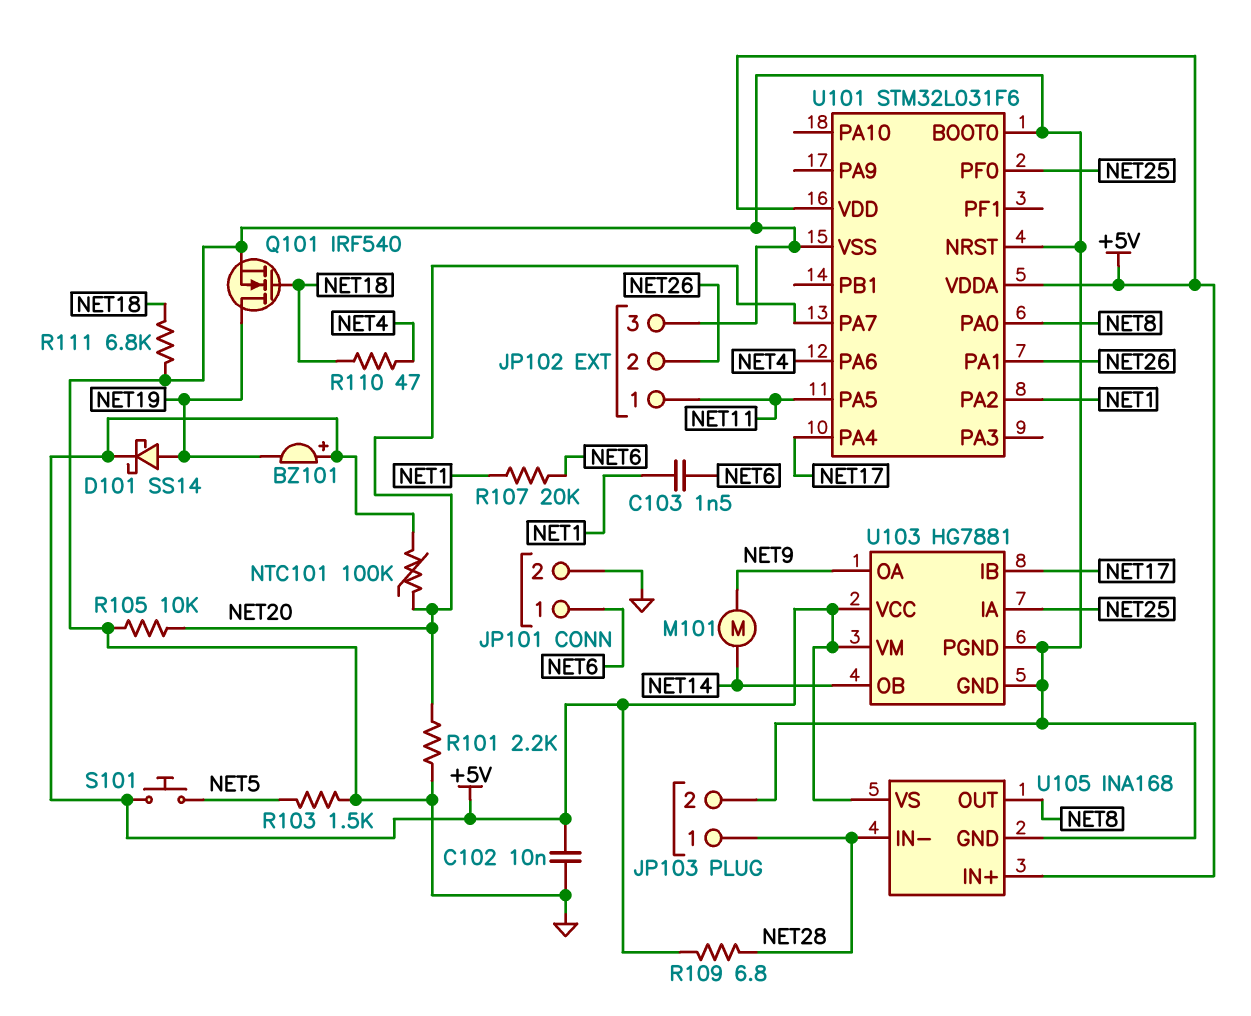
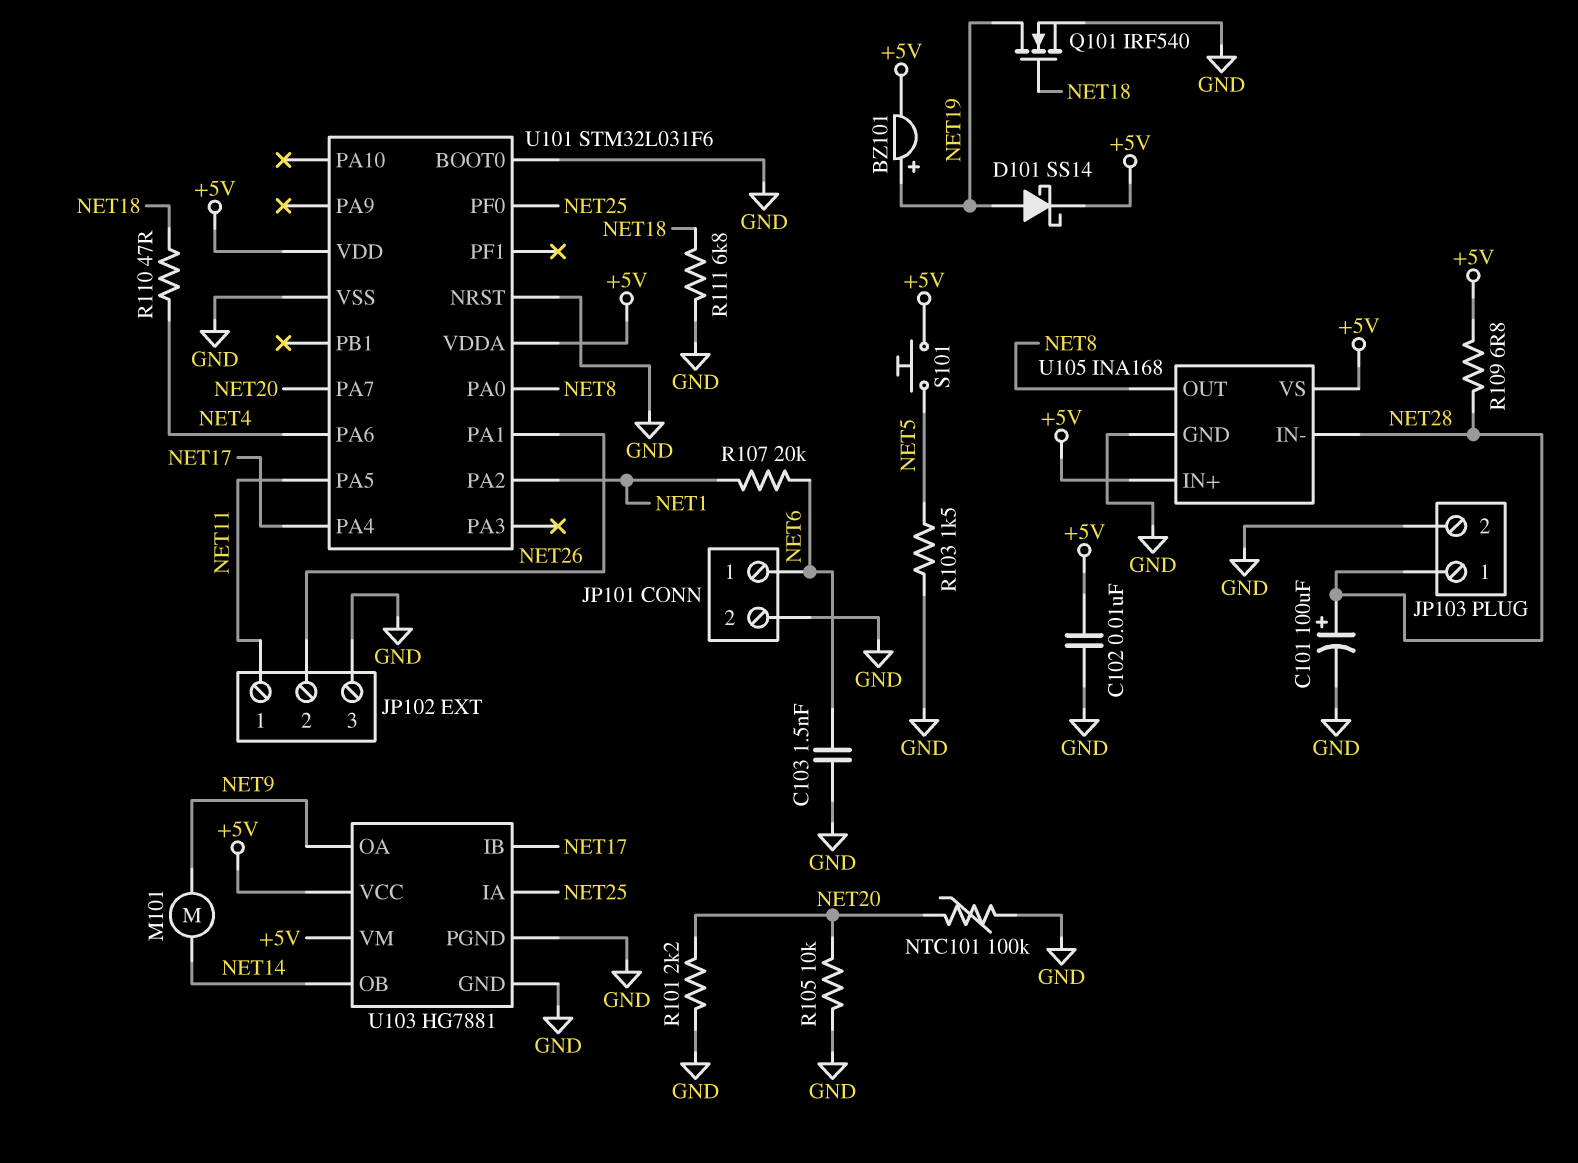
BZ101: buzzer (plus +5V, minus NET19) -> buzzer (plus NET19, minus +5V)
C101: none -> 100uF (plus NET28, minus GND)
C103: 1.5nF (NET1, NET6) -> 1.5nF (GND, NET6)
NTC101: 100k (+5V, NET20) -> 100k (GND, NET20)

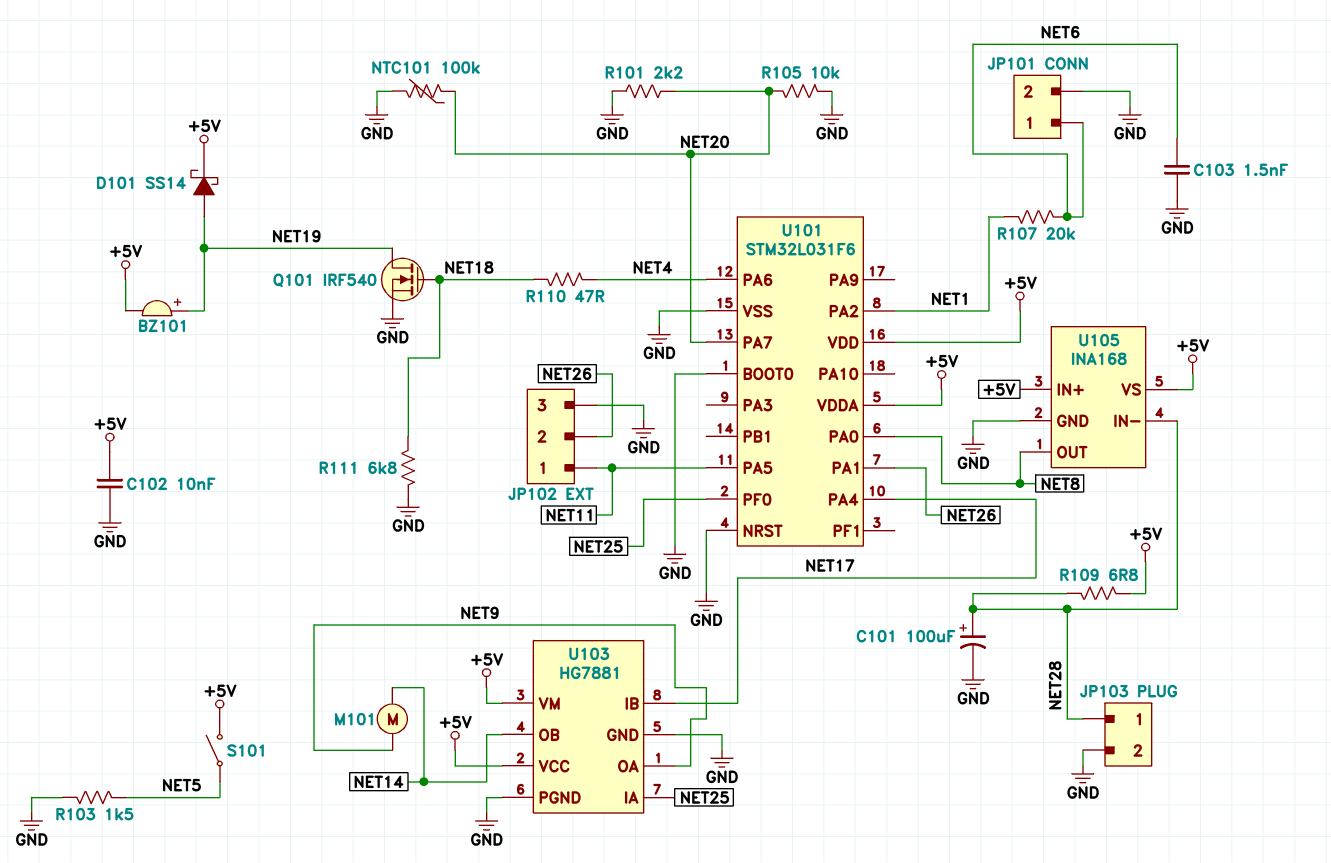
S101: button (+5V, NET5) -> switch (+5V, NET5)

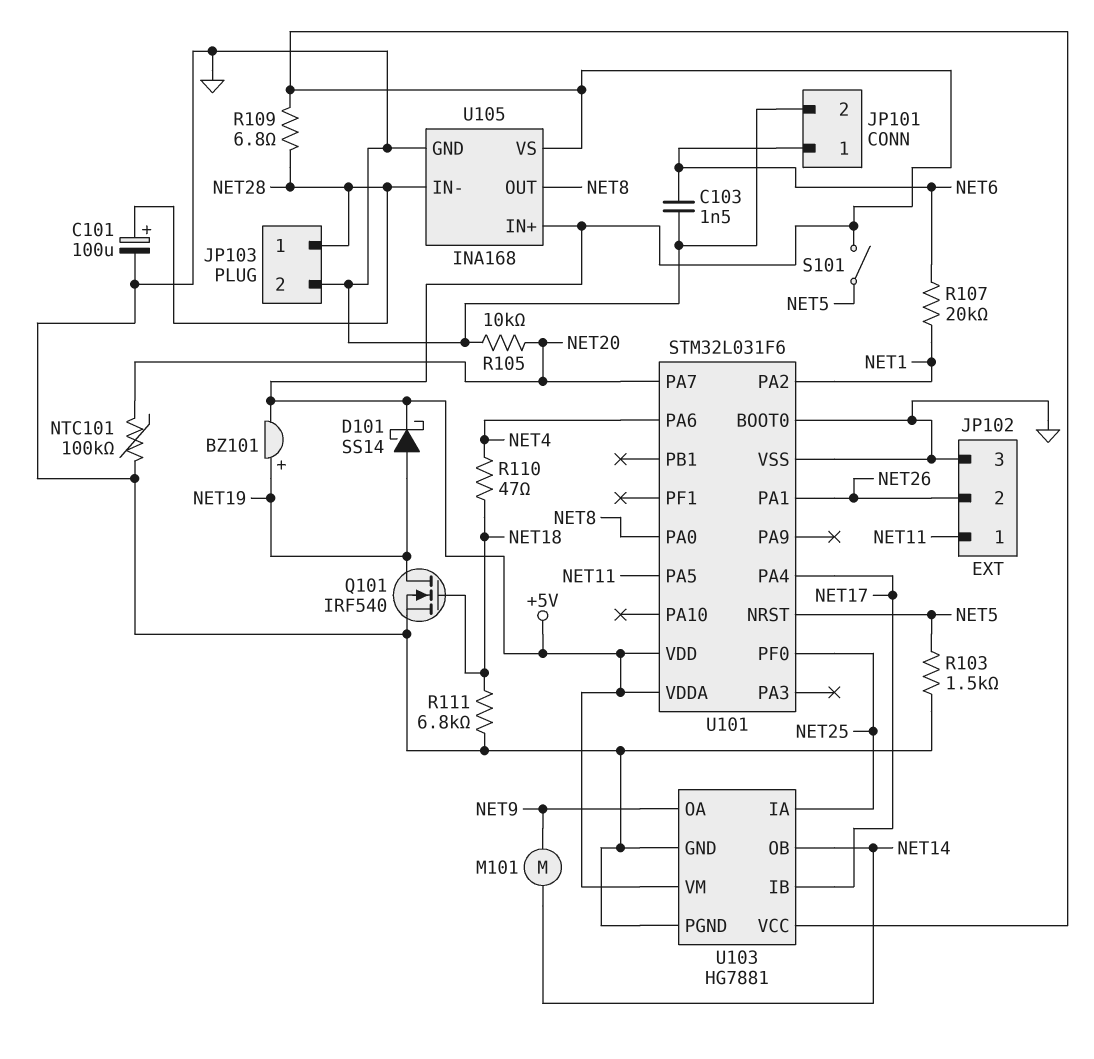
C102: 10nF (+5V, GND) -> none
R101: 2.2k (GND, NET20) -> none
U101 pin NRST: GND -> NET5

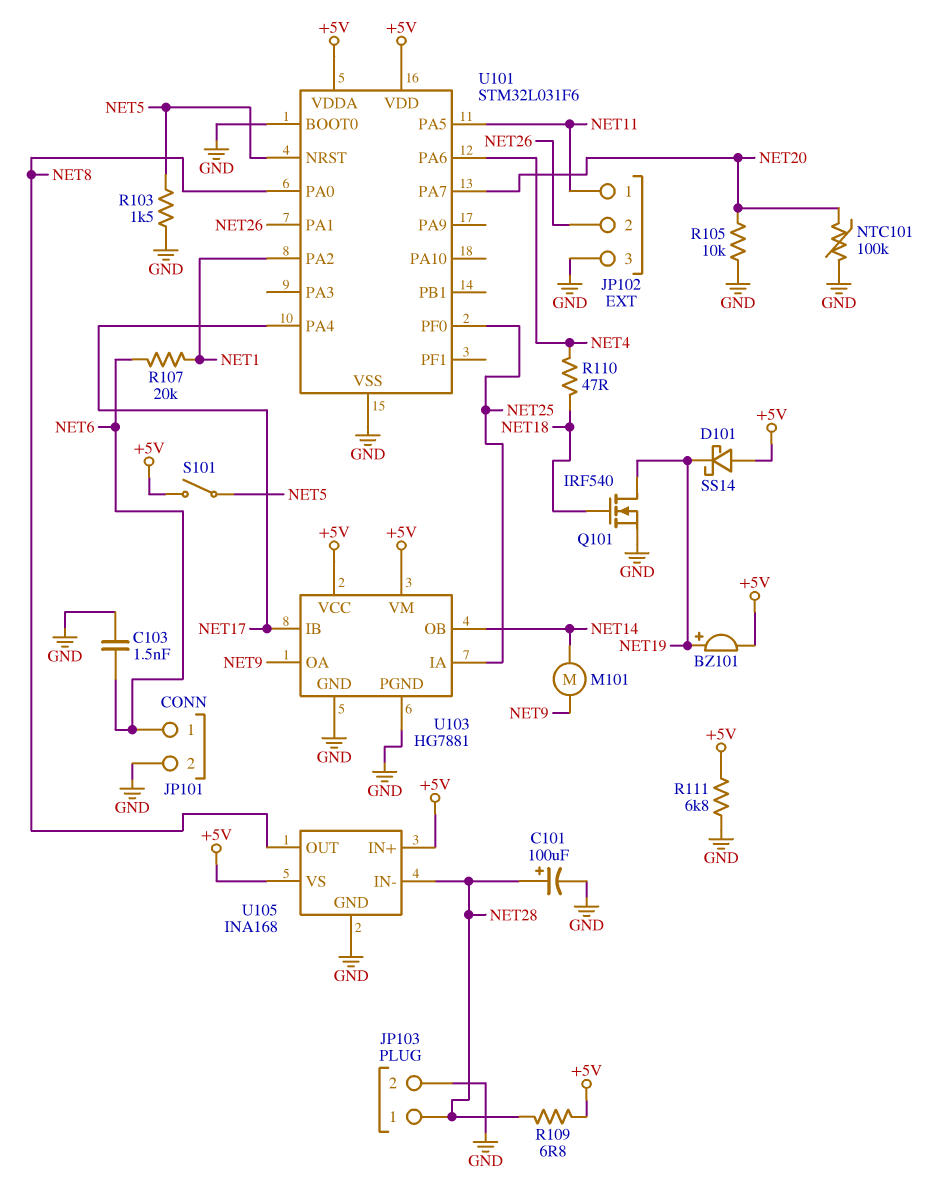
D101: schottky SS14 (A NET19, K +5V) -> schottky SS14 (A +5V, K NET19)
R111: 6.8k (GND, NET18) -> 6.8k (+5V, GND)

